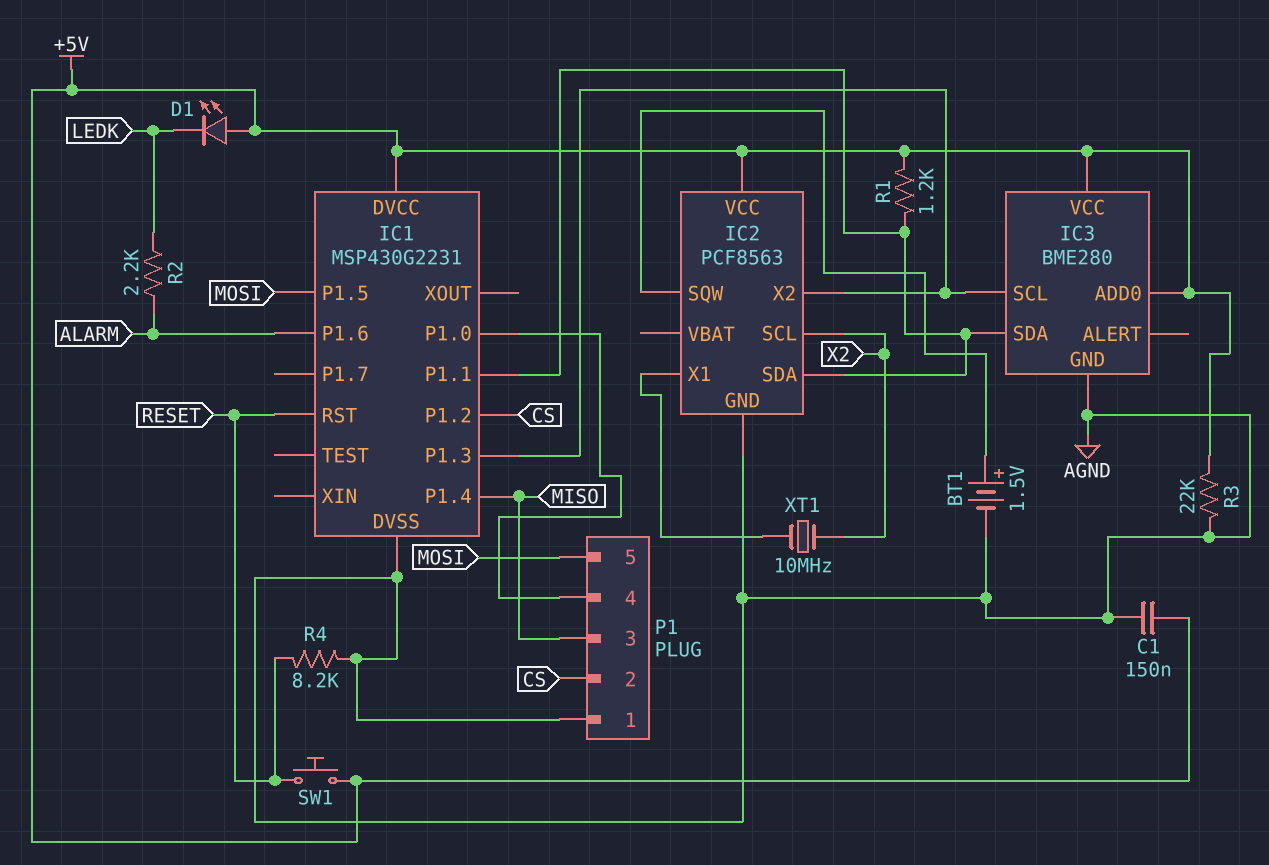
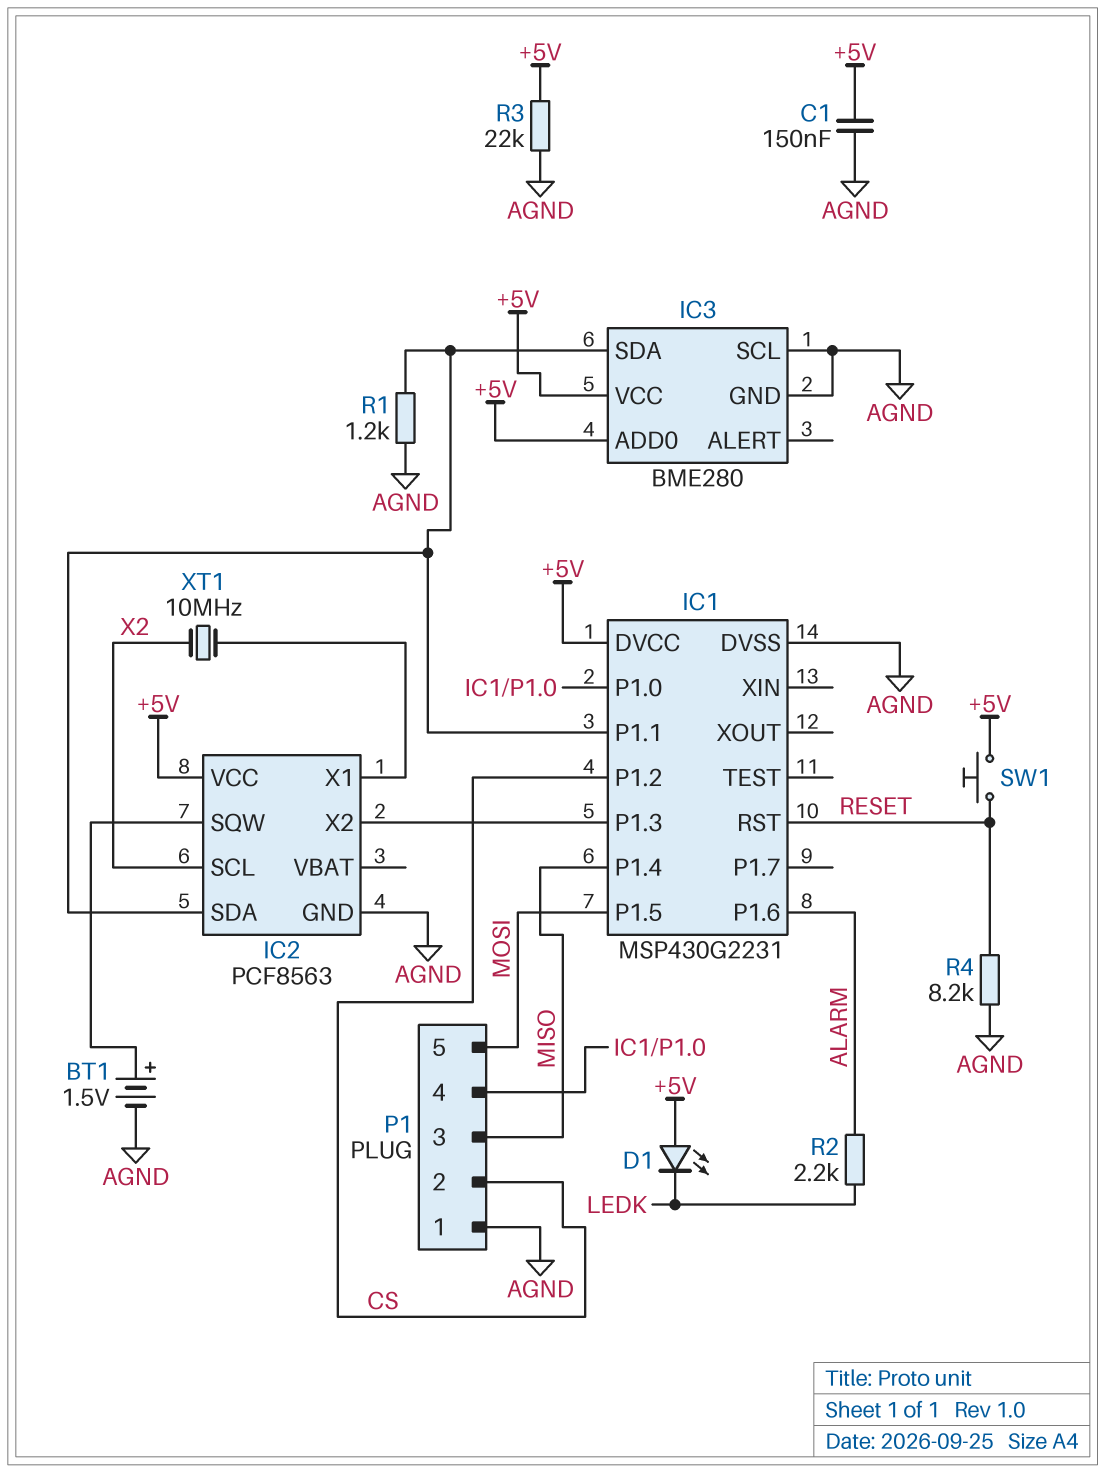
IC3 pin SCL: IC1/P1.3 -> AGND
R1: 1.2k (+5V, IC1/P1.1) -> 1.2k (AGND, IC1/P1.1)

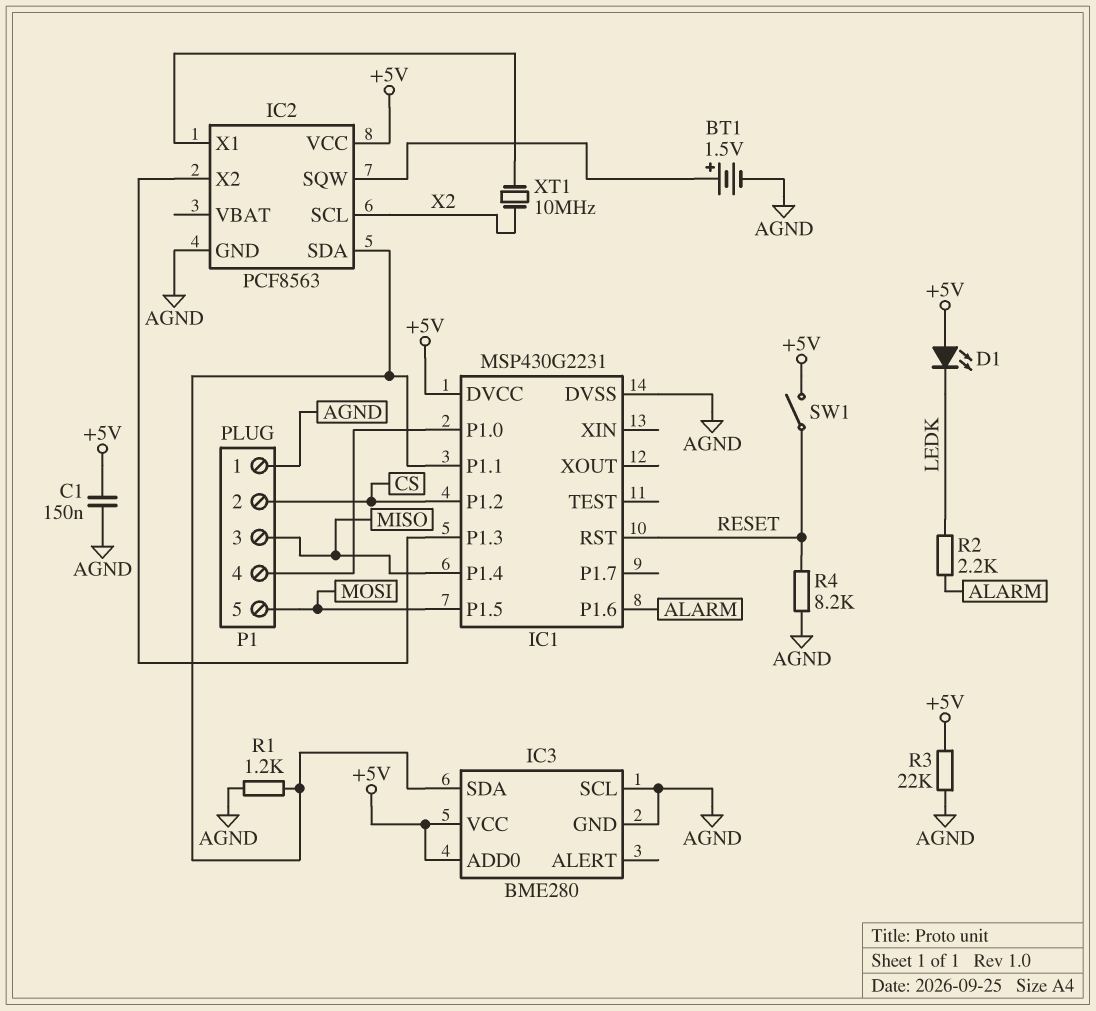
SW1: button (+5V, RESET) -> switch (+5V, RESET)

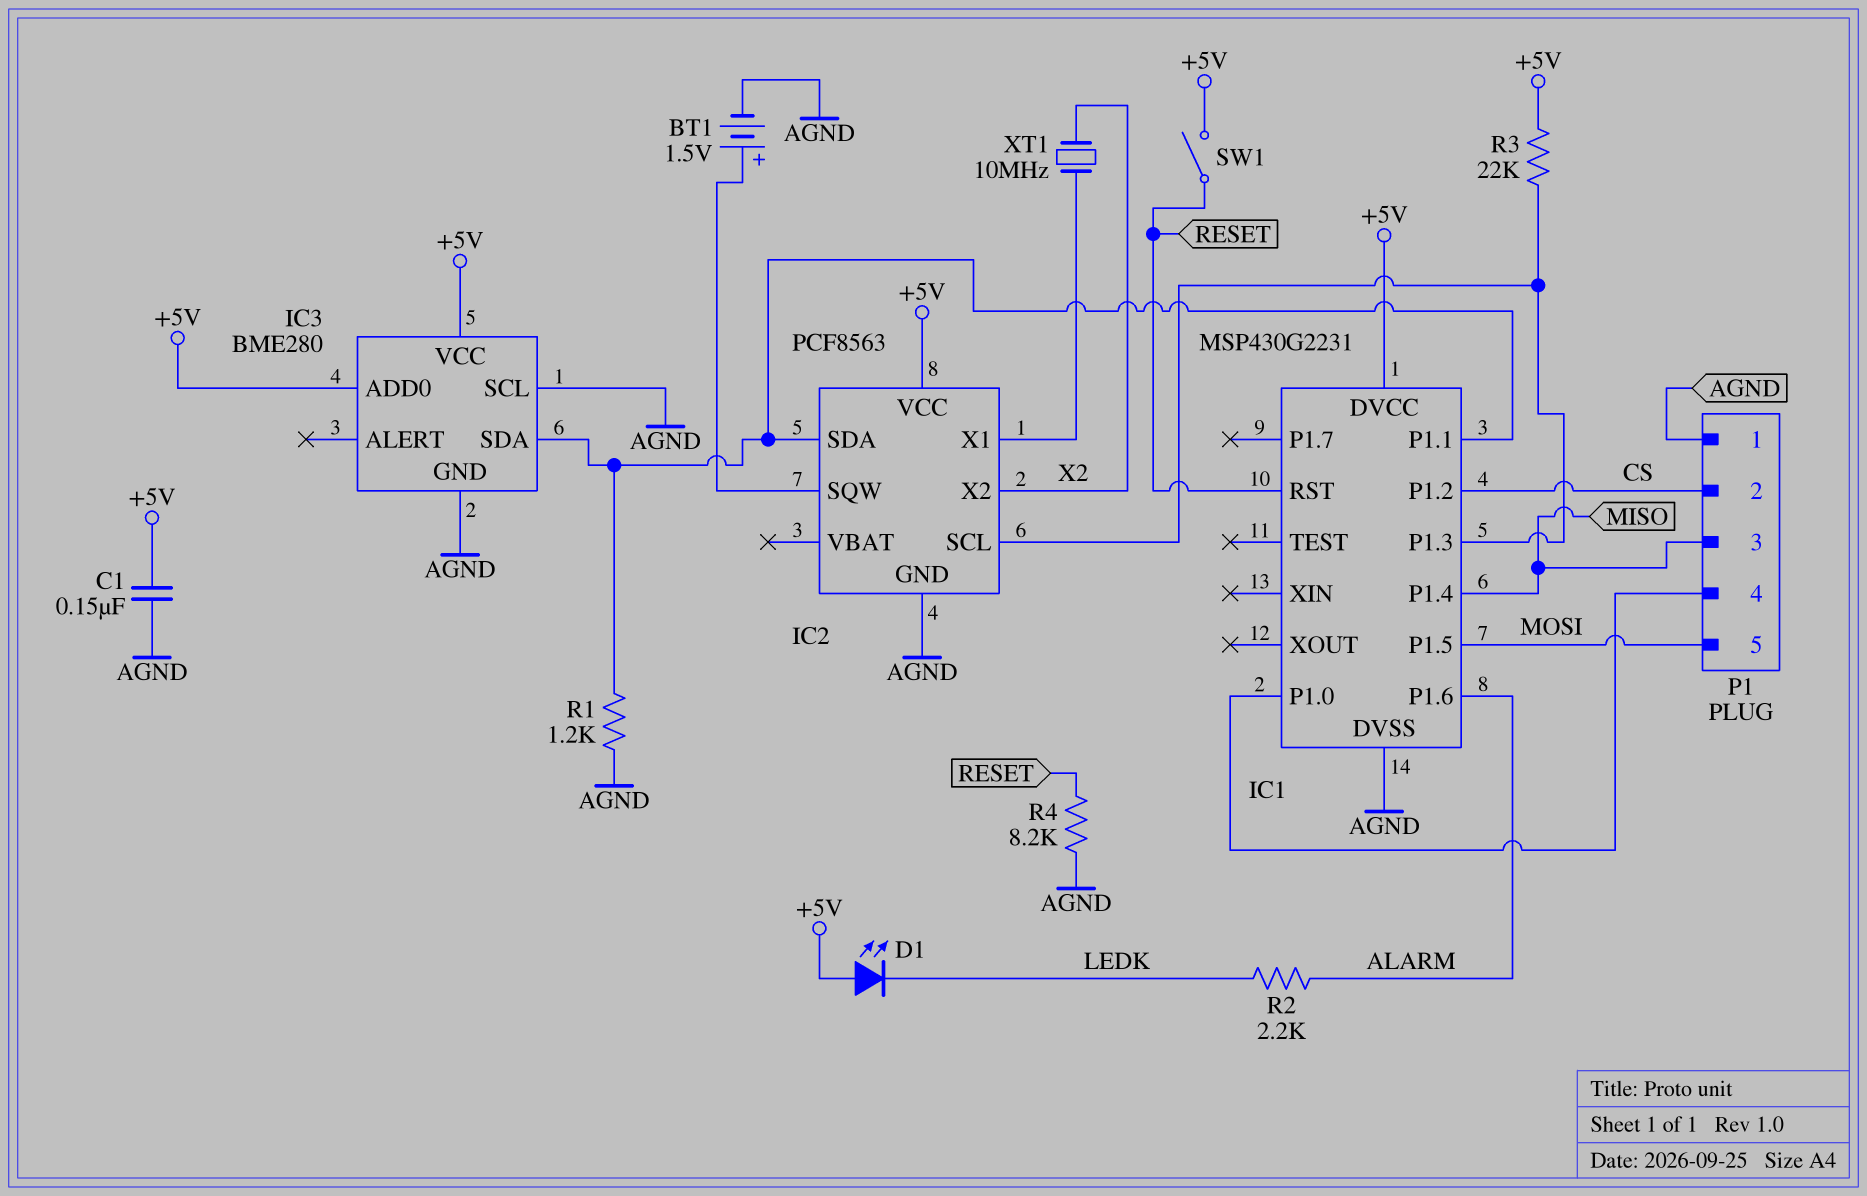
IC2 pin SCL: X2 -> IC1/P1.3
IC2 pin X2: IC1/P1.3 -> X2
R3: 22k (+5V, AGND) -> 22k (+5V, IC1/P1.3)

